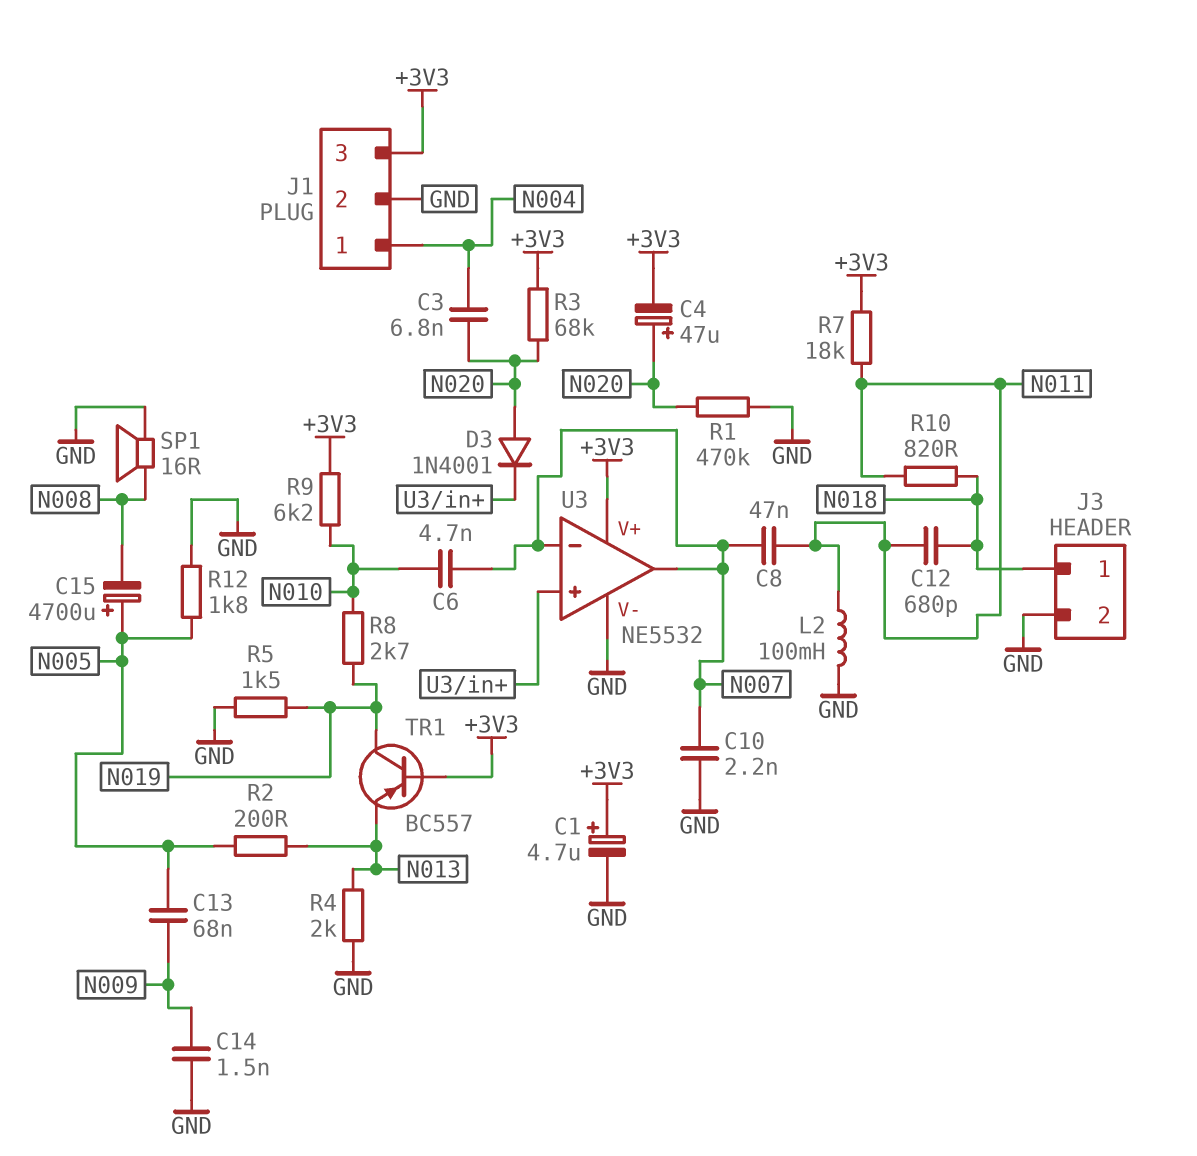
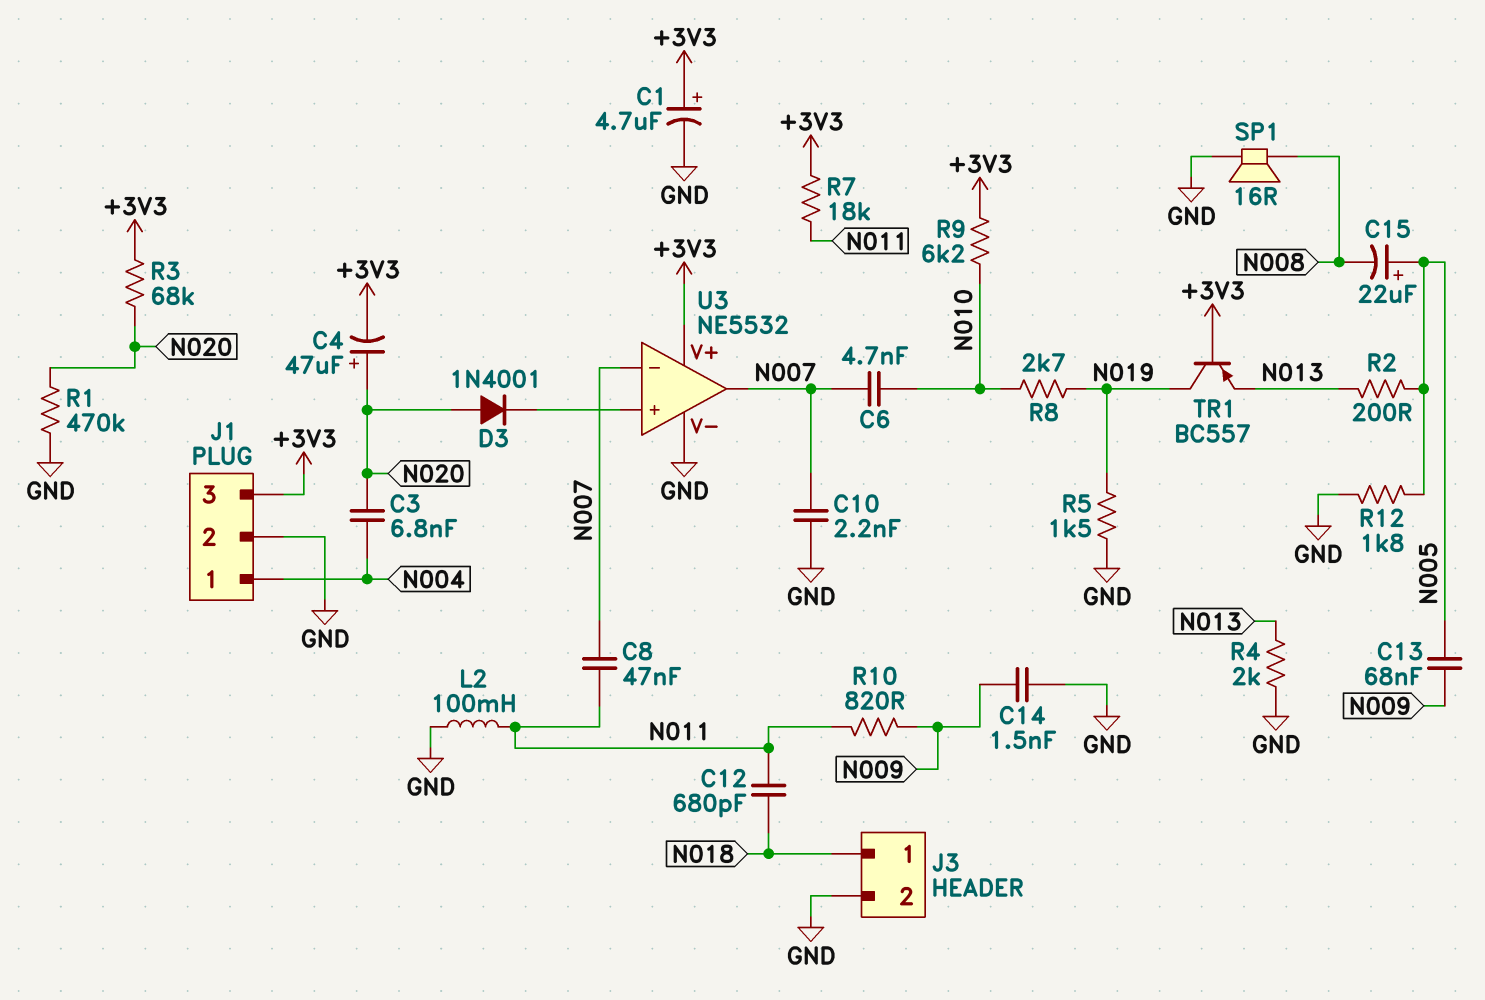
C15: 4700uF (plus N005, minus N008) -> 22uF (plus N005, minus N008)
R10: 820 (N011, N018) -> 820 (N009, N011)

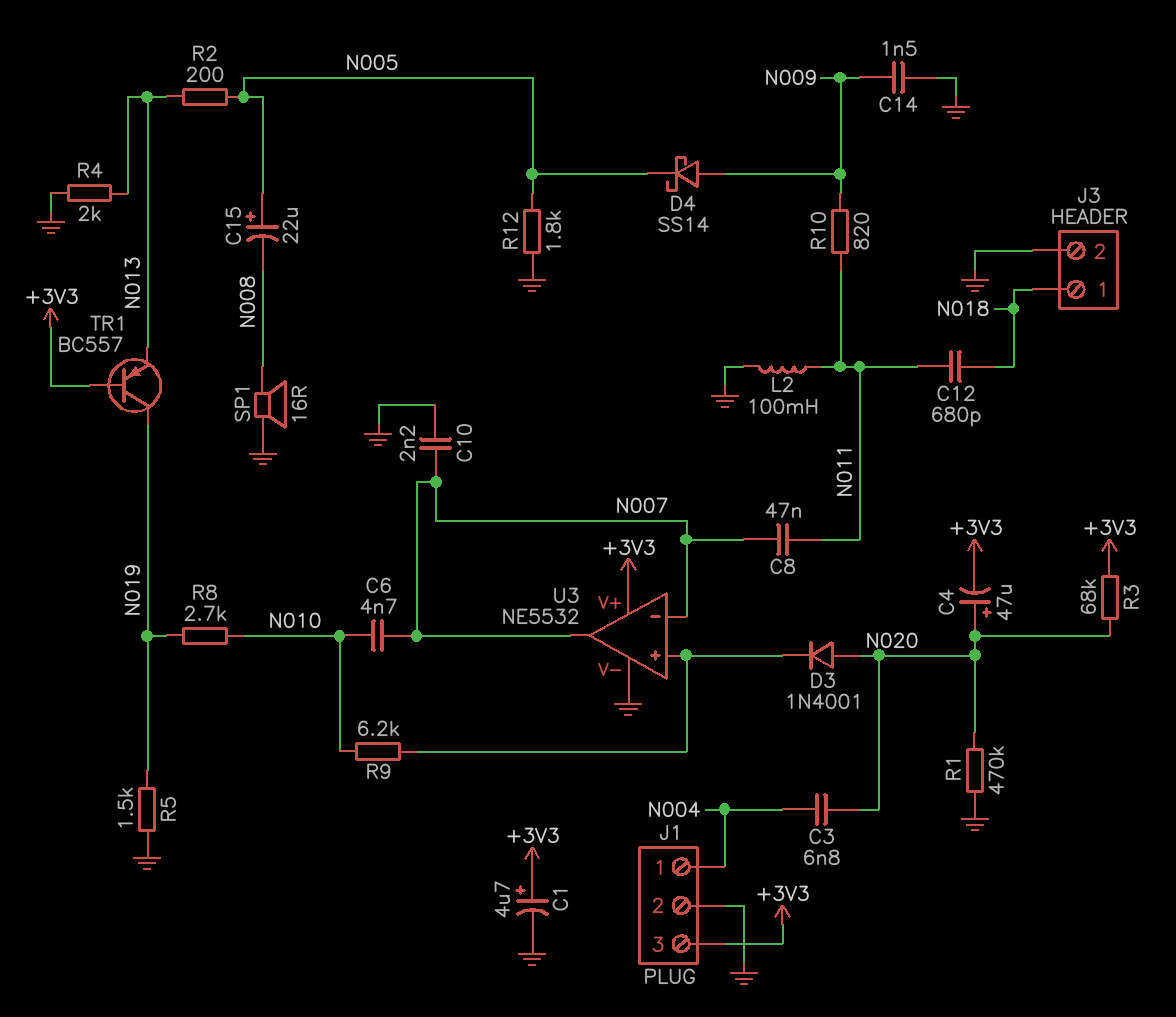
C13: 68nF (N005, N009) -> none
D4: none -> schottky SS14 (A N009, K N005)
R7: 18k (+3V3, N011) -> none
R9: 6.2k (+3V3, N010) -> 6.2k (N010, U3/in+)

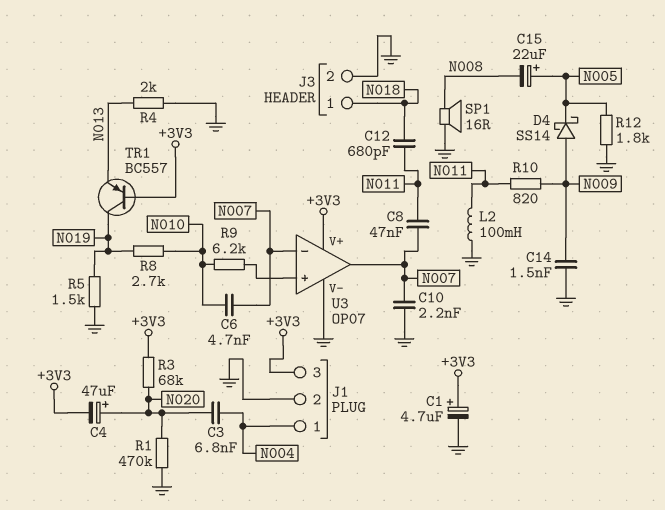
D3: diode 1N4001 (A N020, K U3/in+) -> none
R2: 200 (N005, N013) -> none
U3: NE5532 -> OP07

